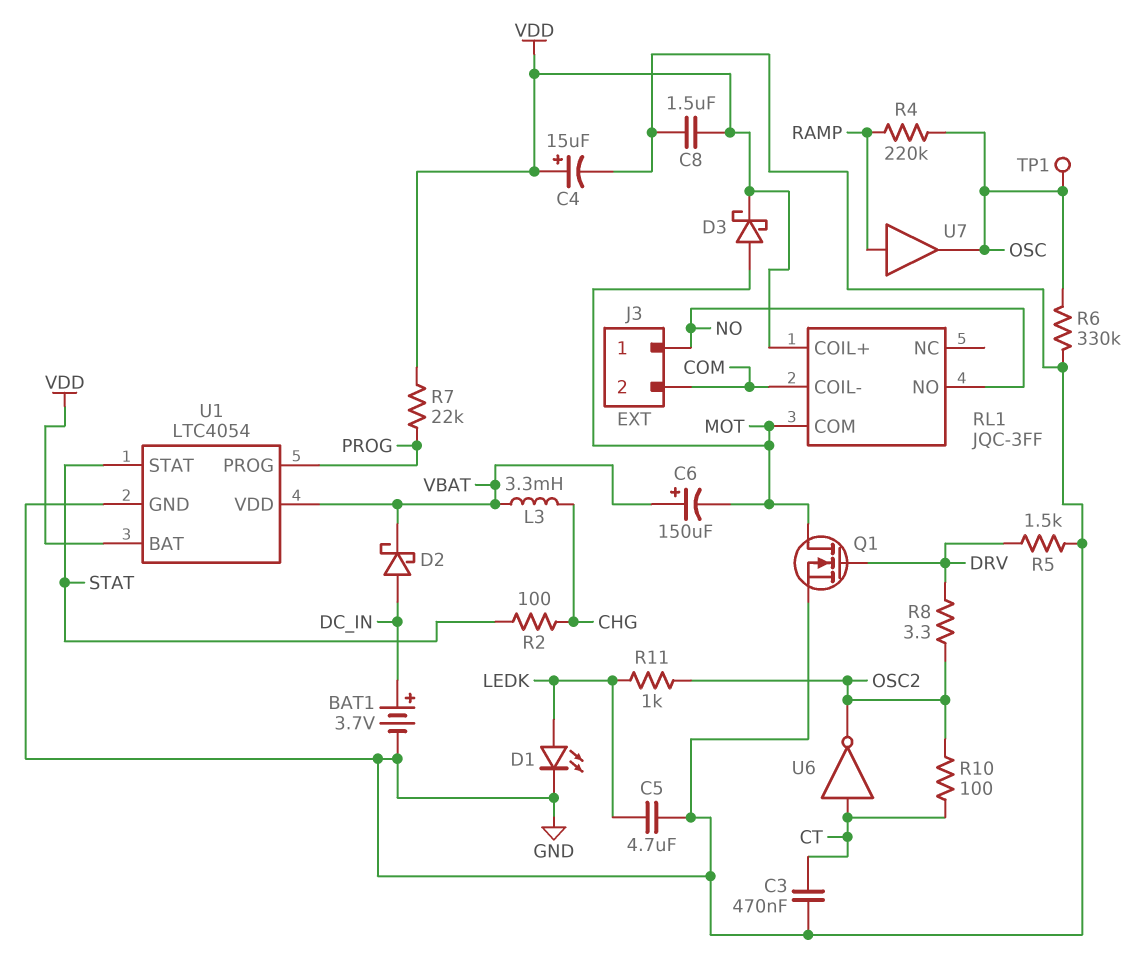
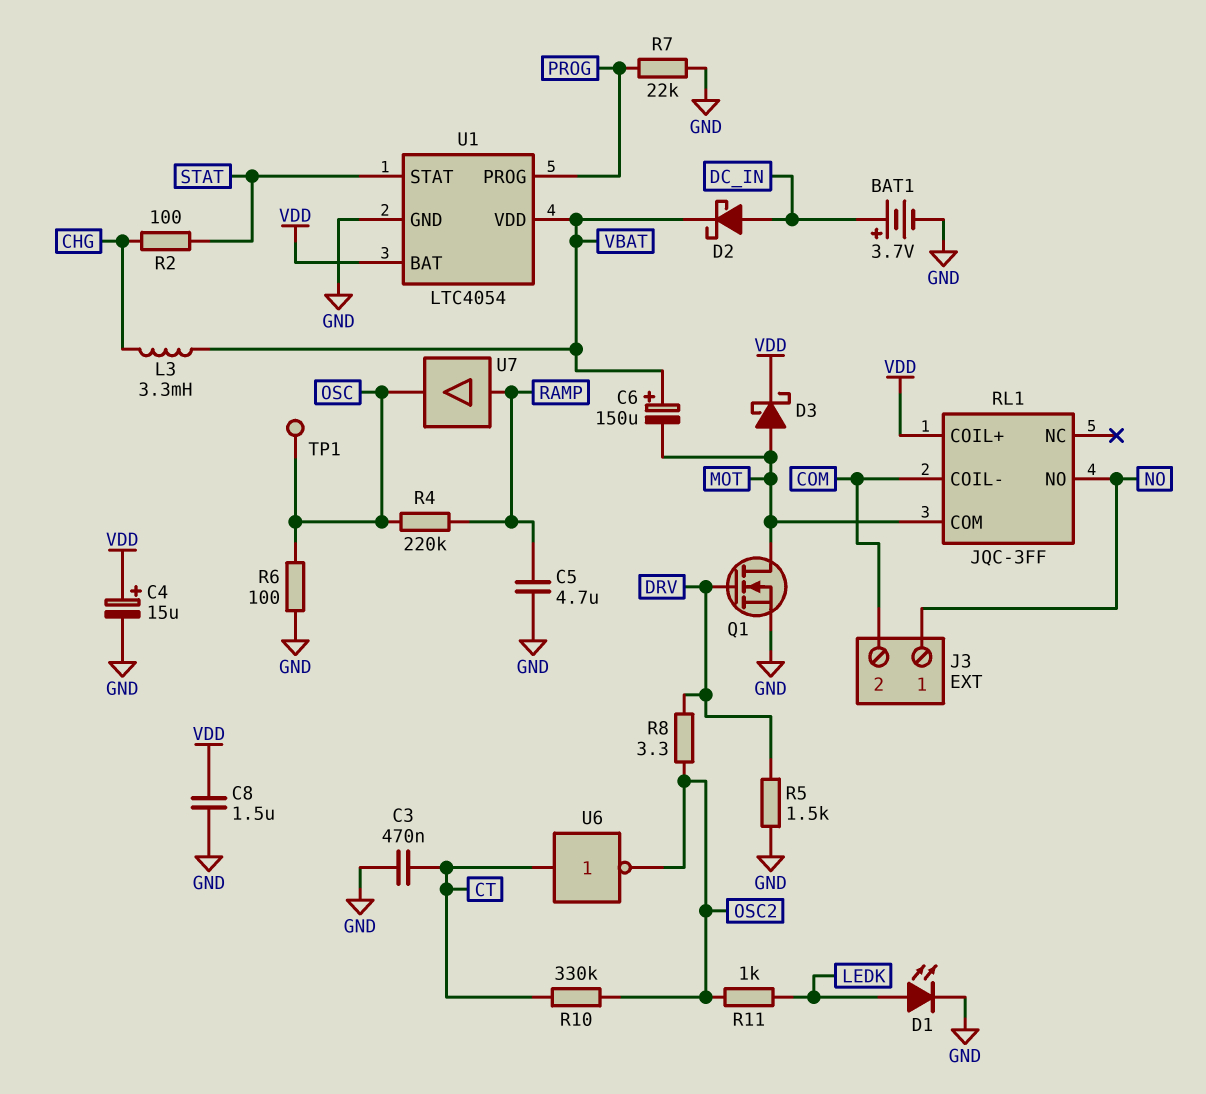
C5: 4.7uF (GND, LEDK) -> 4.7uF (GND, RAMP)
R6: 330k (GND, OSC) -> 100 (GND, OSC)
R7: 22k (PROG, VDD) -> 22k (GND, PROG)
R10: 100 (CT, OSC2) -> 330k (CT, OSC2)

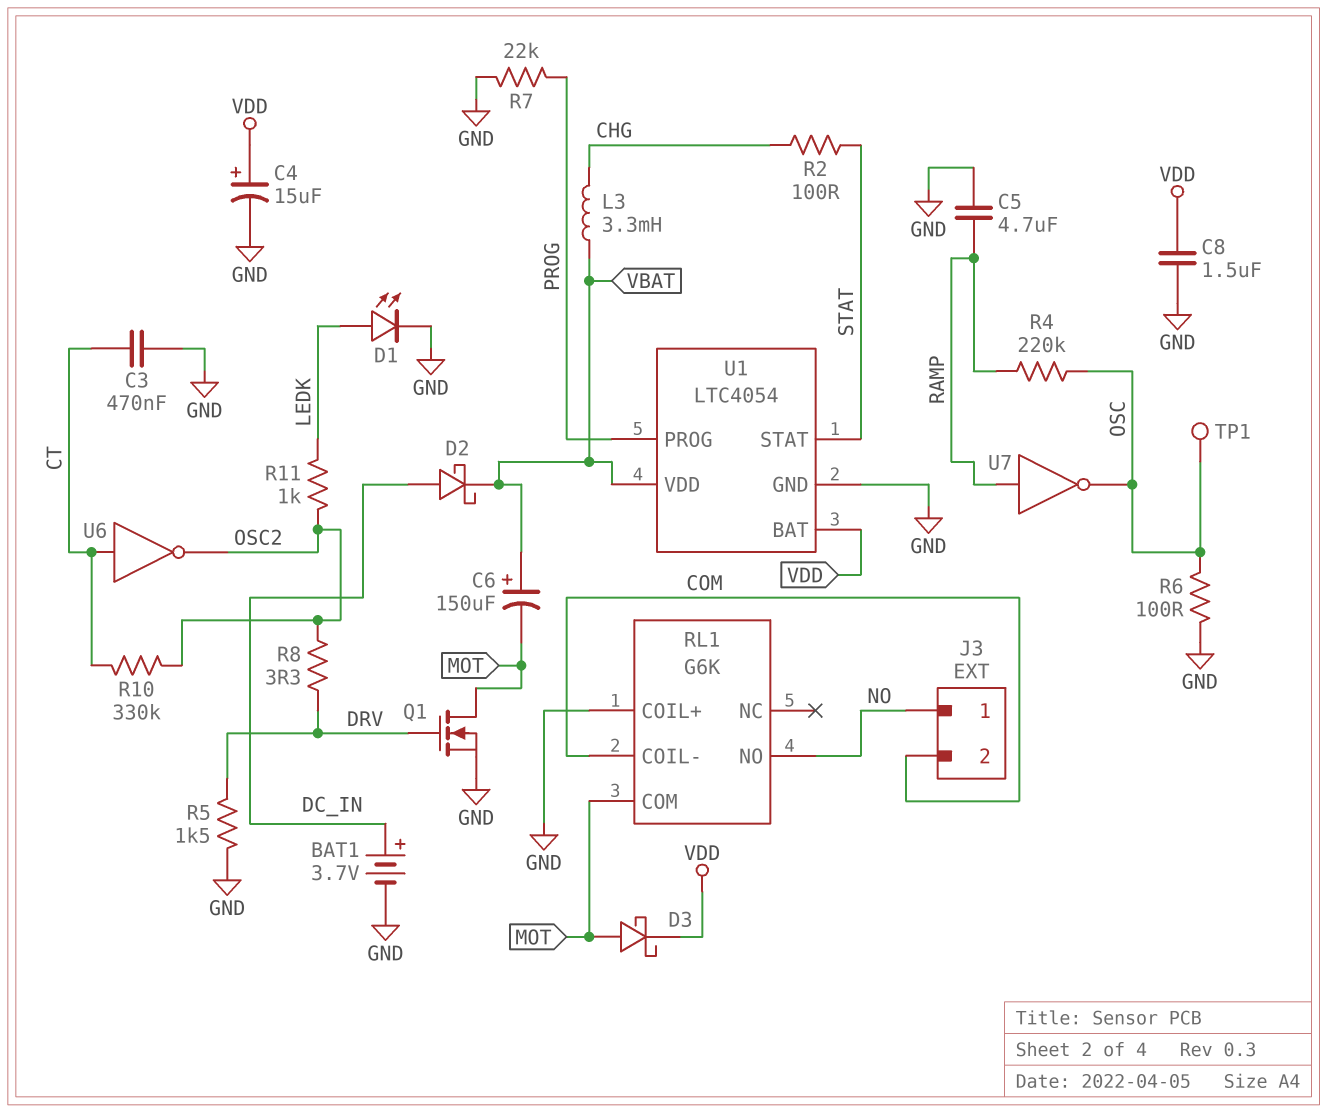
RL1: JQC-3FF -> G6K
RL1 pin COIL+: VDD -> GND
U7: buffer (in RAMP, out OSC) -> NOT (in RAMP, out OSC)

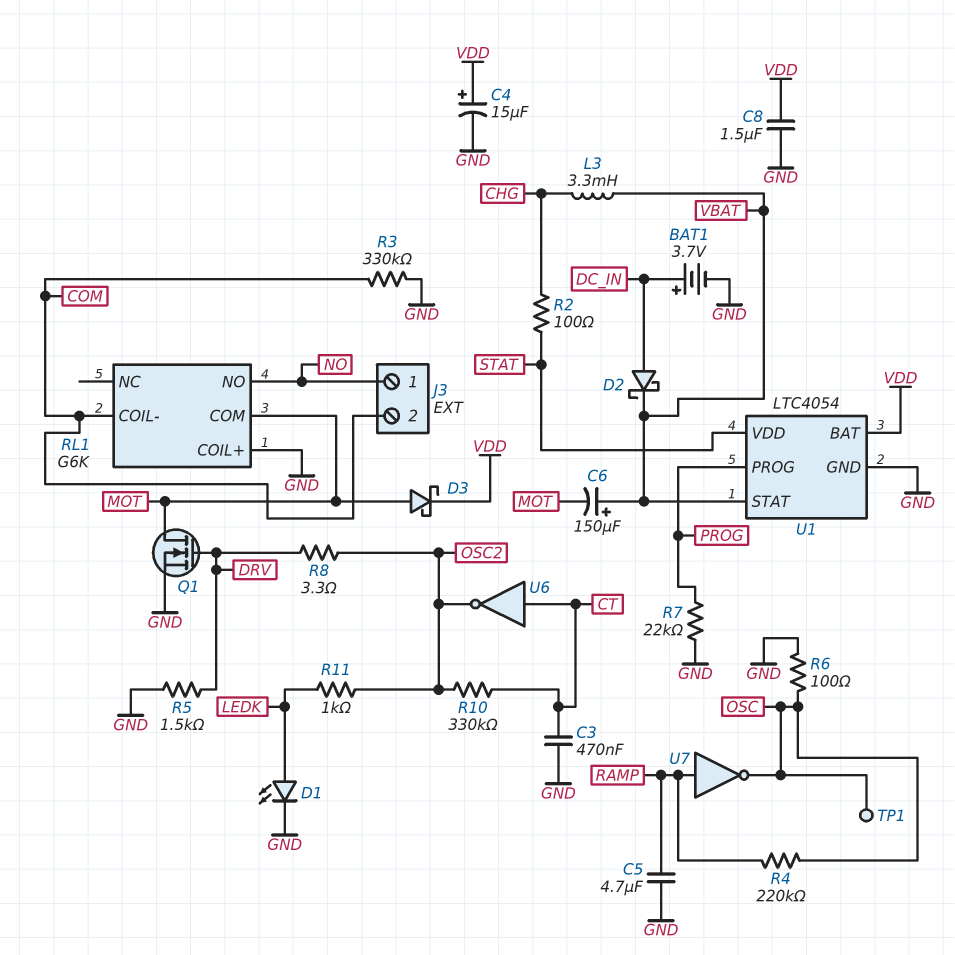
R3: none -> 330k (COM, GND)
U1 pin STAT: STAT -> VBAT
U1 pin VDD: VBAT -> STAT

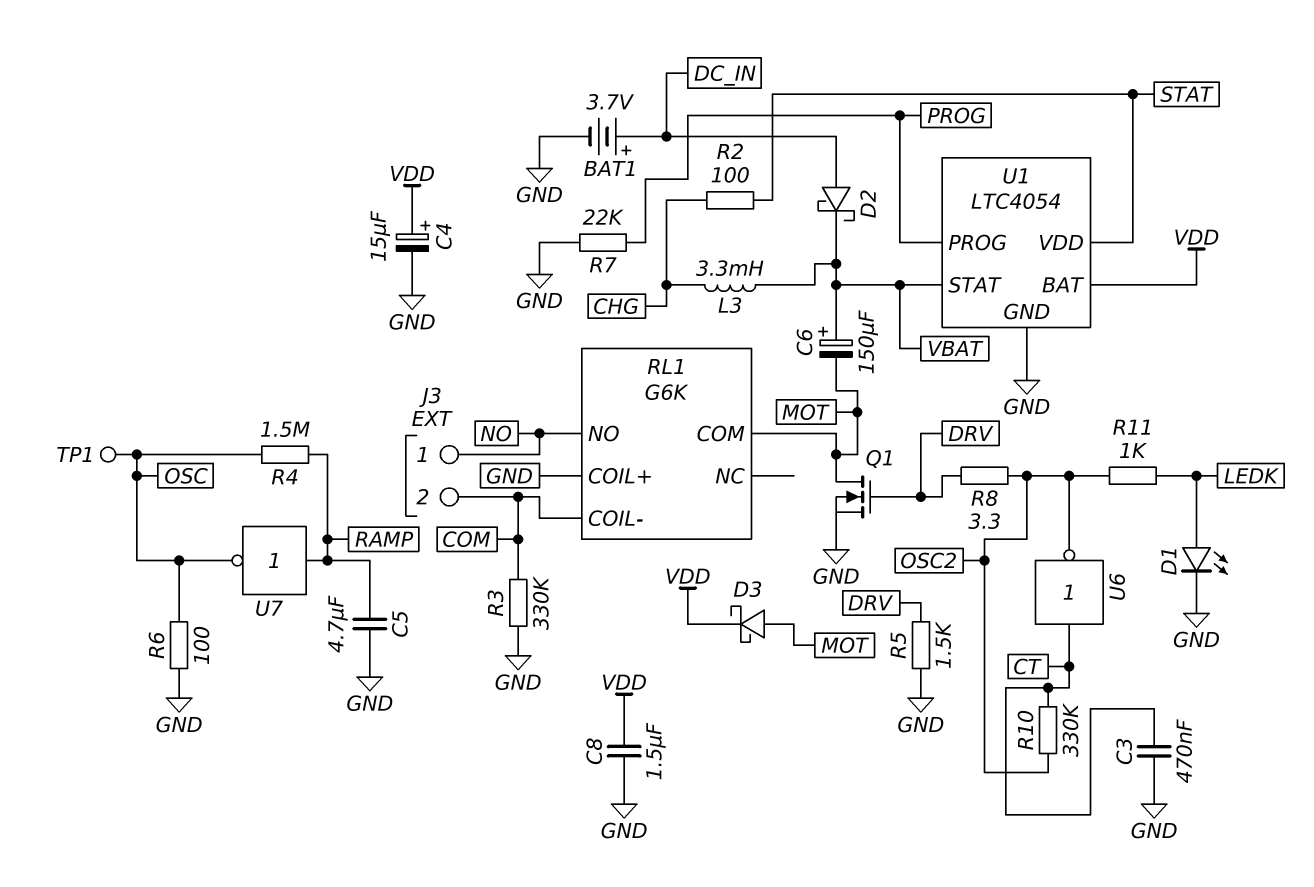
R4: 220k (OSC, RAMP) -> 1.5M (OSC, RAMP)

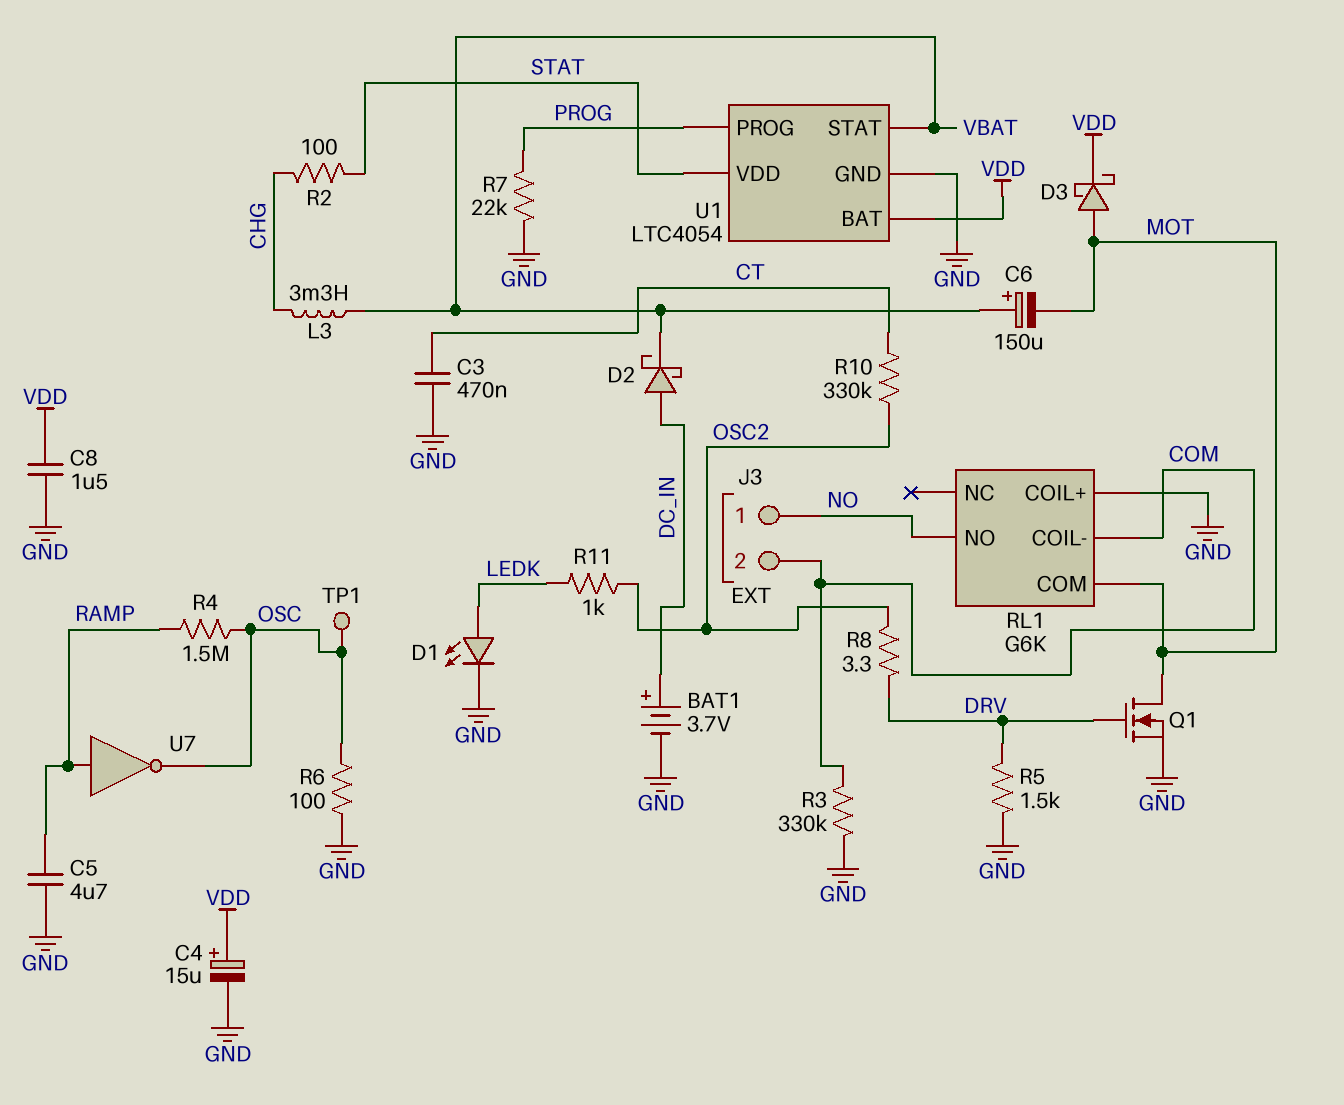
U6: NOT (in CT, out OSC2) -> none

